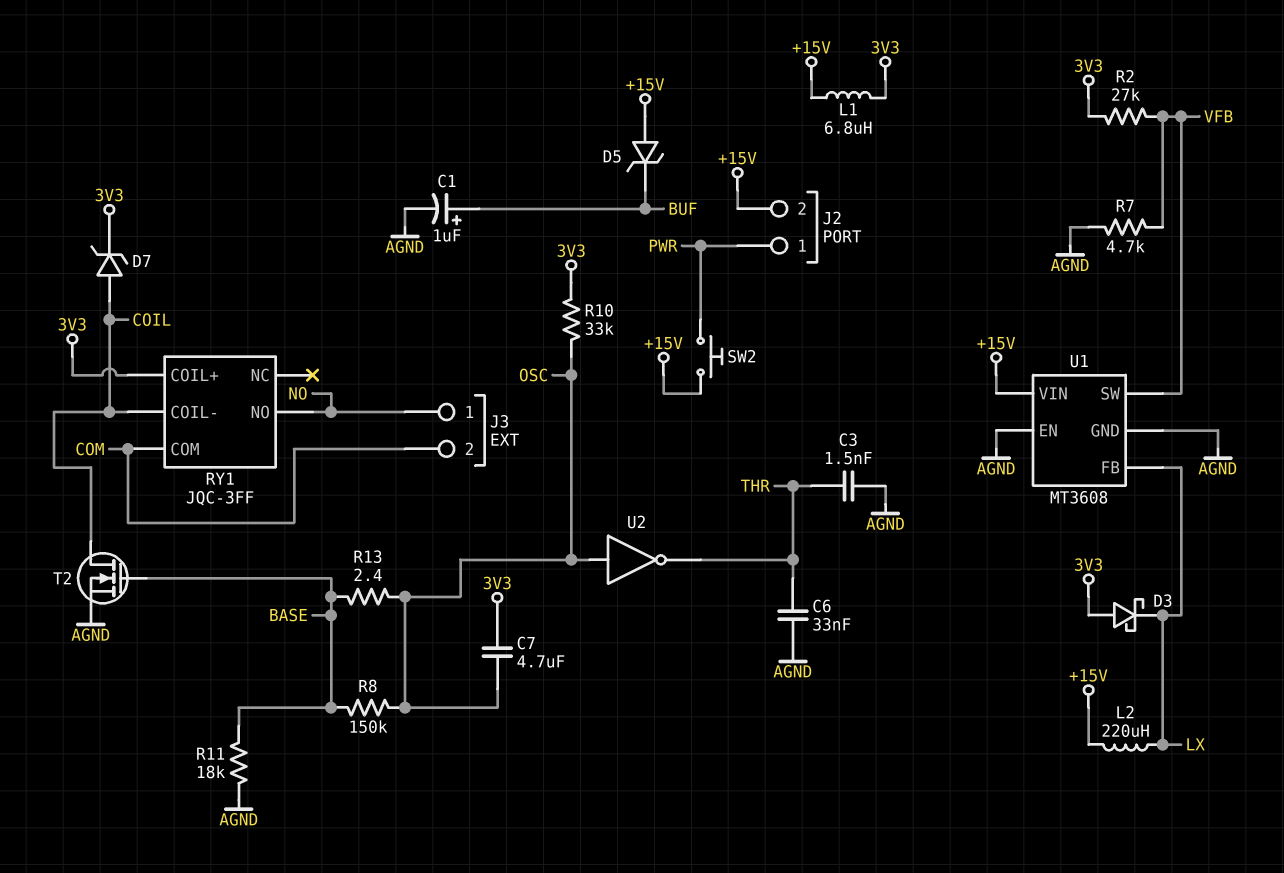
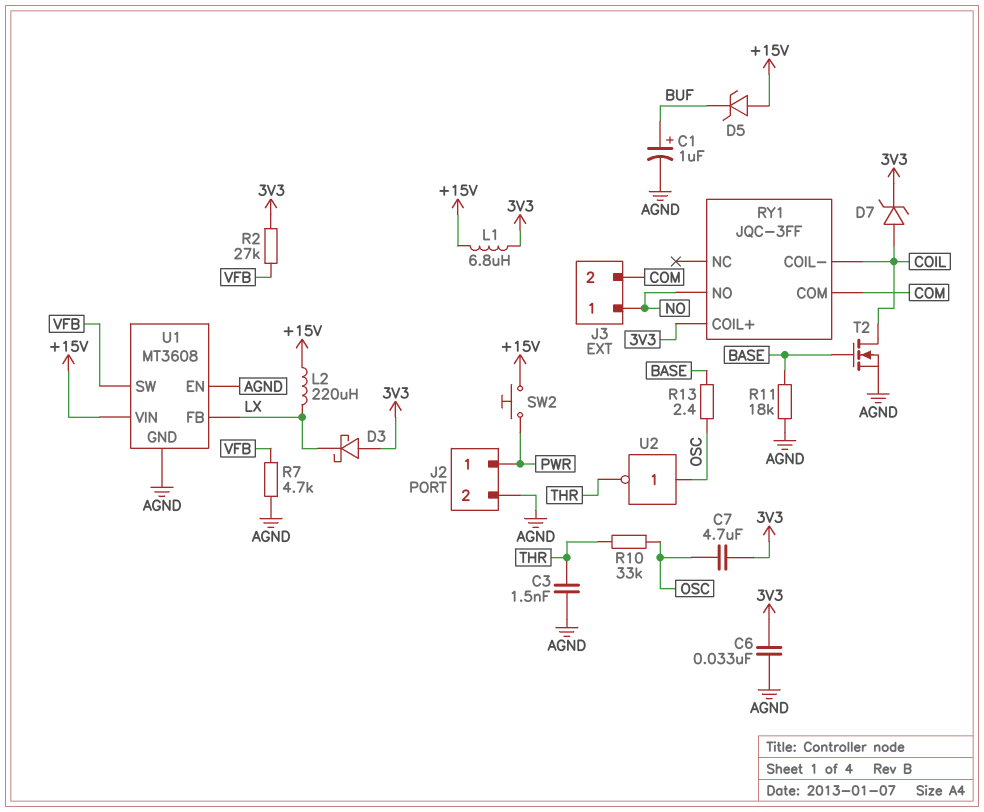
C6: 33nF (AGND, THR) -> 33nF (3V3, AGND)
J2 pin 2: +15V -> AGND
R8: 150k (BASE, OSC) -> none
R10: 33k (3V3, OSC) -> 33k (OSC, THR)

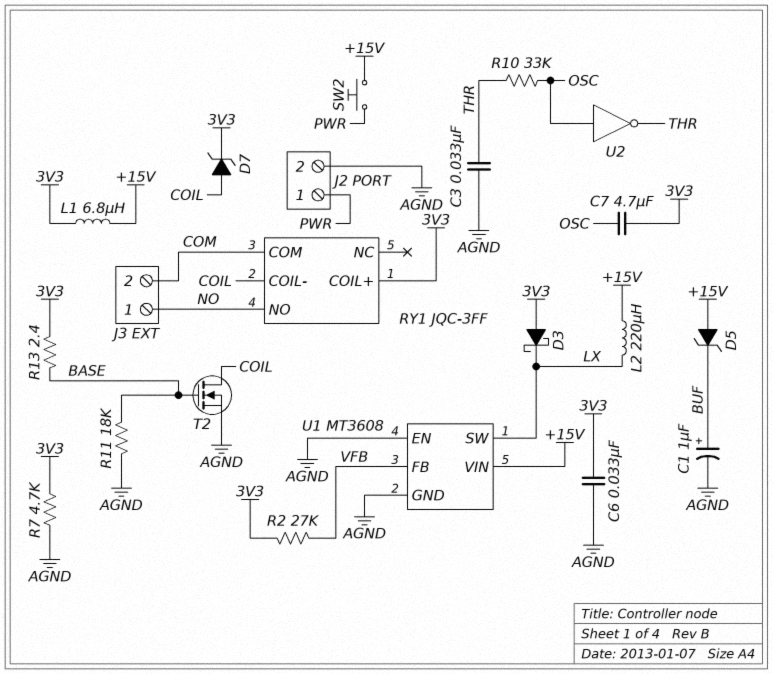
C3: 1.5nF (AGND, THR) -> 33nF (AGND, THR)
R7: 4.7k (AGND, VFB) -> 4.7k (3V3, AGND)
R13: 2.4 (BASE, OSC) -> 2.4 (3V3, BASE)
U1 pin FB: LX -> VFB
U1 pin SW: VFB -> LX

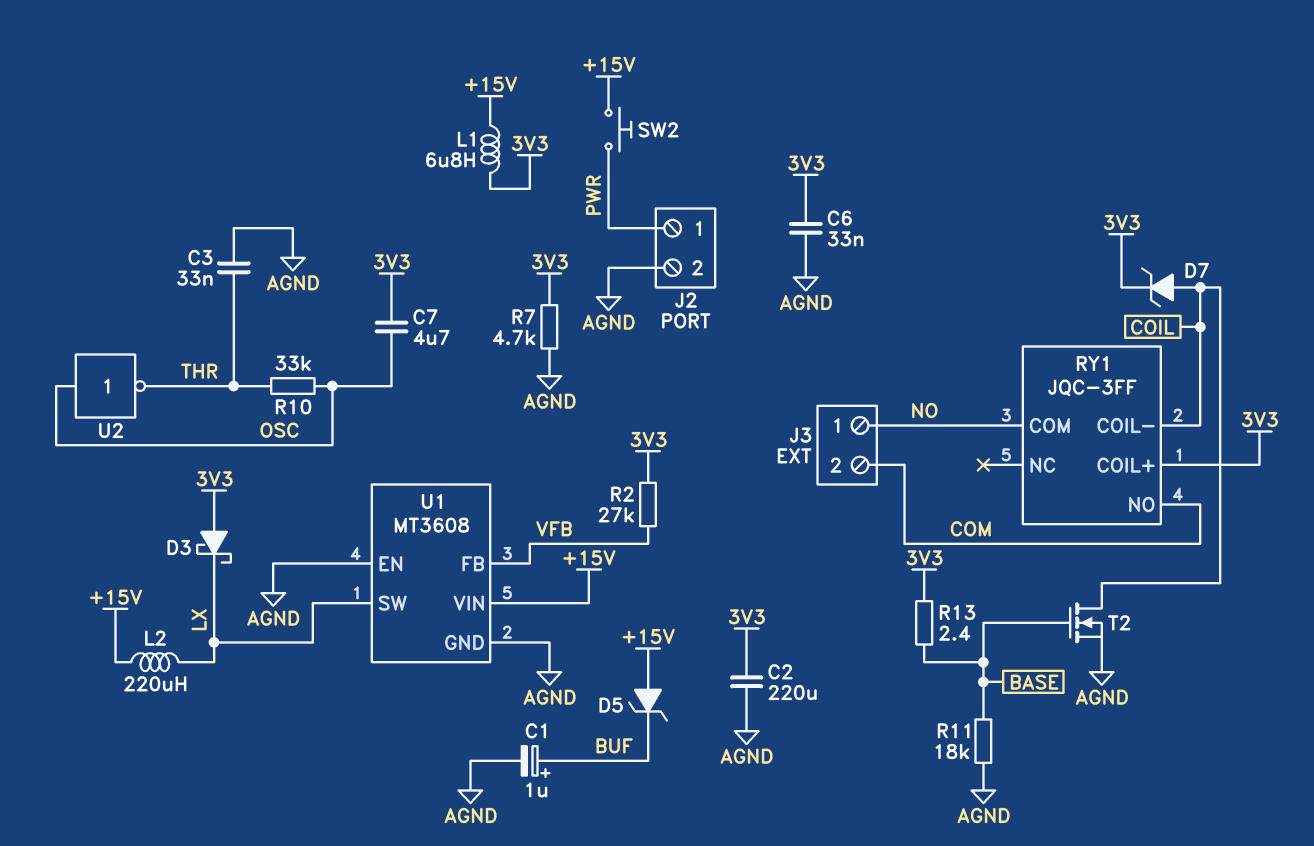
C2: none -> 220uF (3V3, AGND)
RY1 pin COM: COM -> NO
RY1 pin NO: NO -> COM

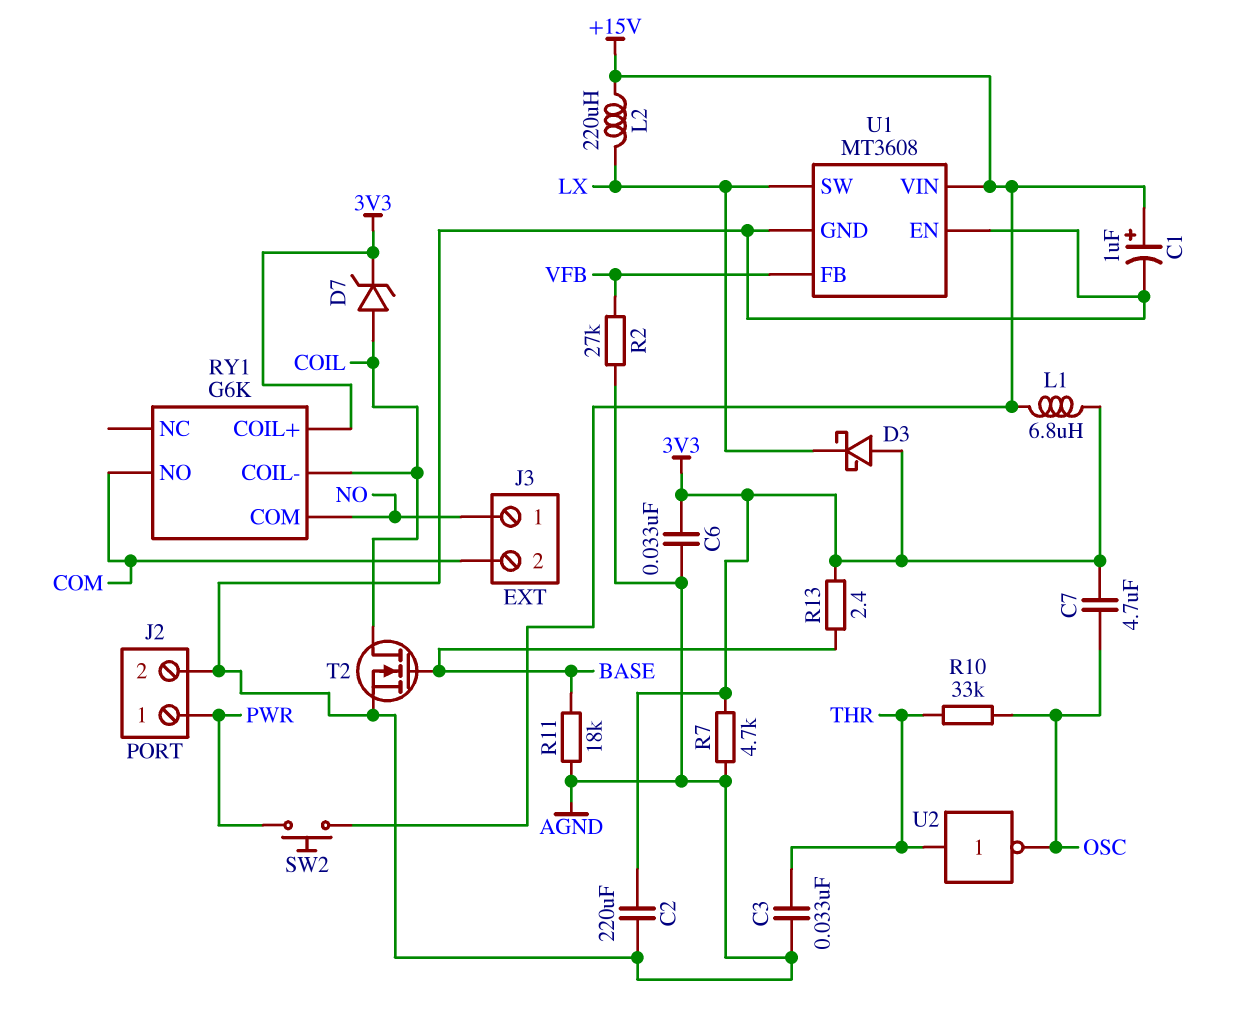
C1: 1uF (plus BUF, minus AGND) -> 1uF (plus +15V, minus AGND)
D5: zener (A +15V, K BUF) -> none
R2: 27k (3V3, VFB) -> 27k (AGND, VFB)
RY1: JQC-3FF -> G6K
U2: NOT (in OSC, out THR) -> NOT (in THR, out OSC)

